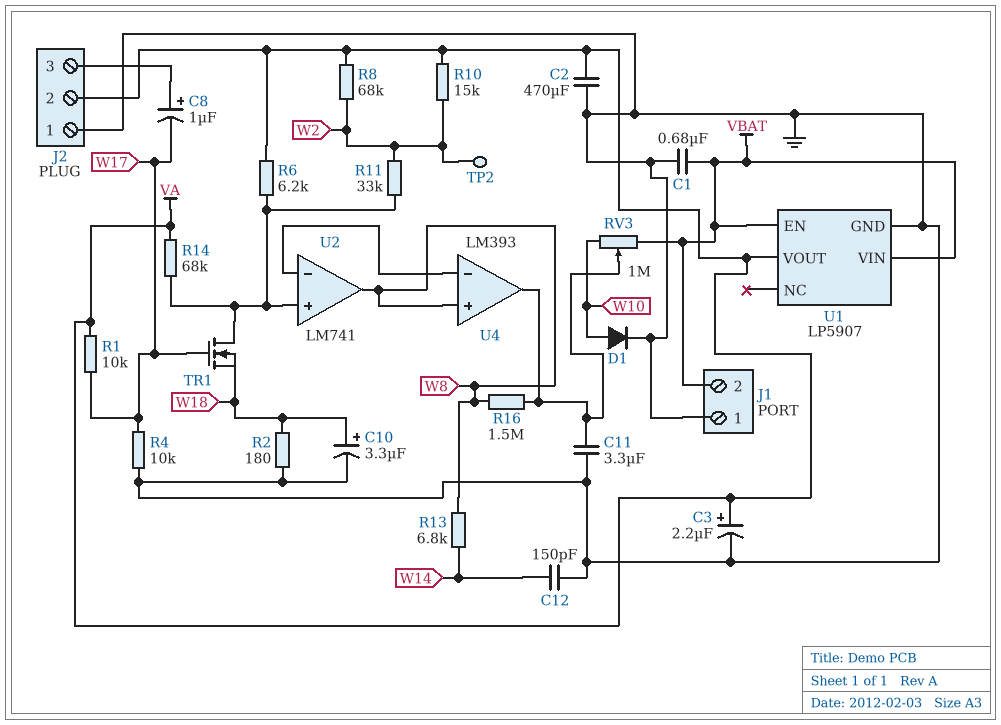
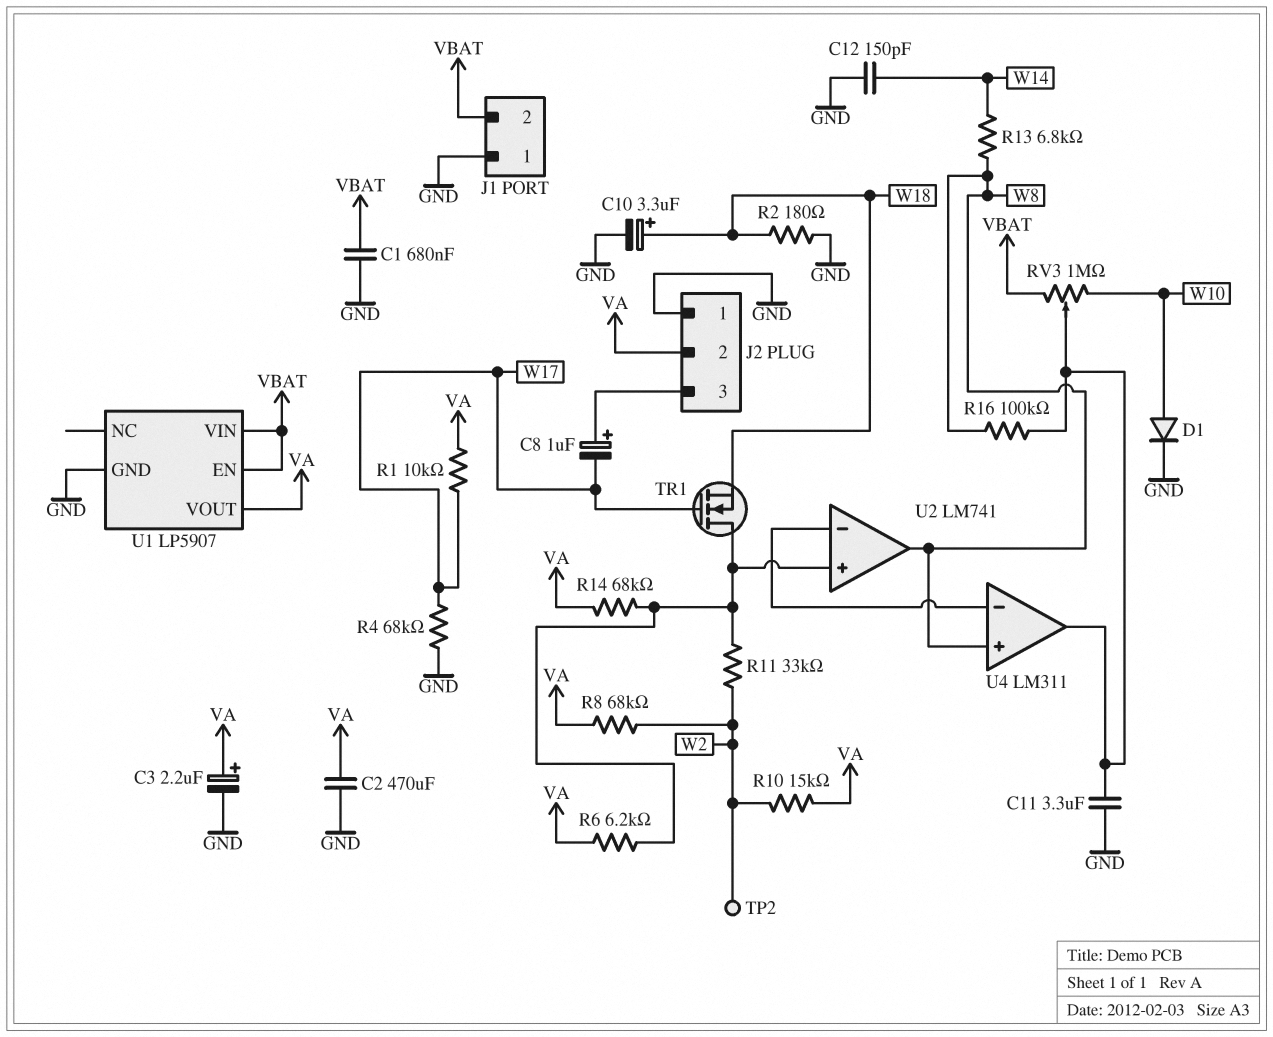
R4: 10k (GND, W17) -> 68k (GND, W17)
R16: 1.5M (U4/out, W8) -> 100k (U4/out, W8)
U4: LM393 -> LM311

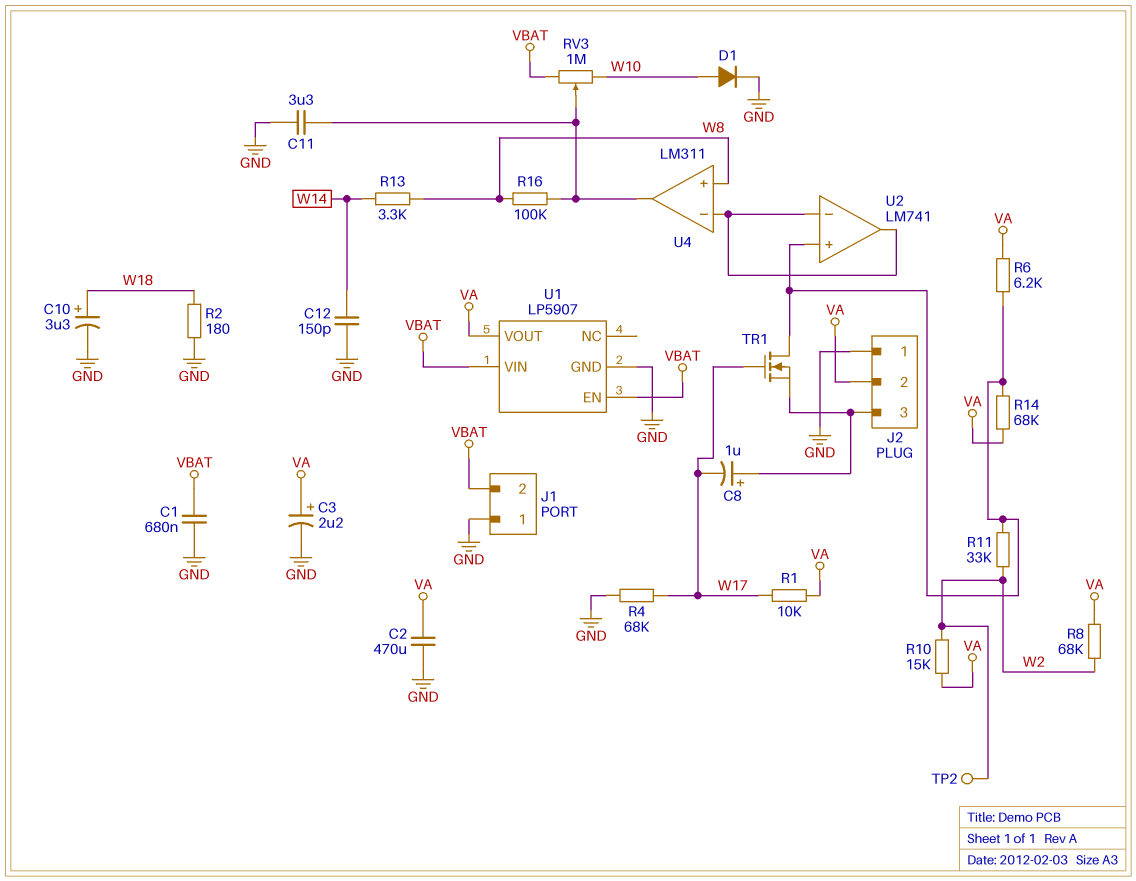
R13: 6.8k (W8, W14) -> 3.3k (W8, W14)
TR1: NMOS (G W17, D U2/in+, S W18) -> NMOS (G W17, D U2/in+, S J2/3)
U2 pin out: W8 -> U2/in-

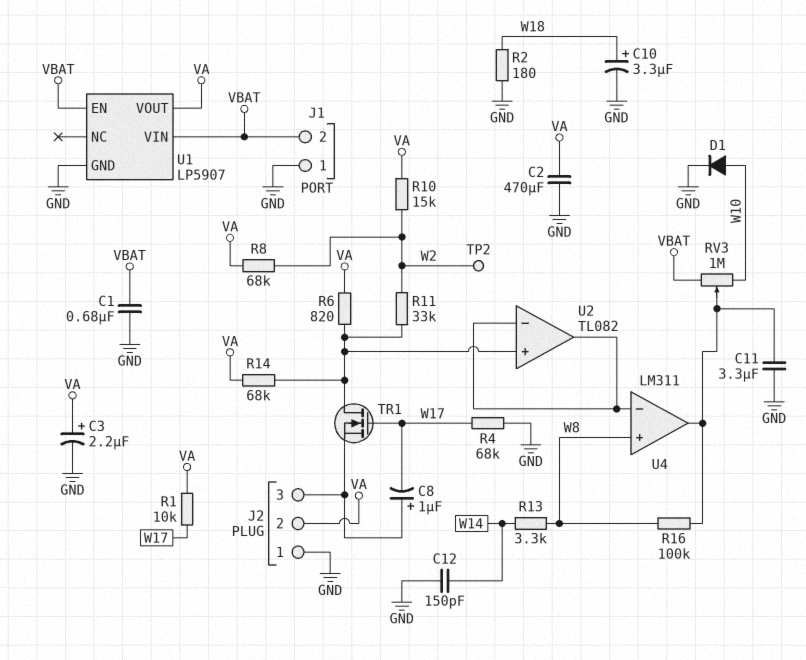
R6: 6.2k (U2/in+, VA) -> 820 (U2/in+, VA)
U2: LM741 -> TL082

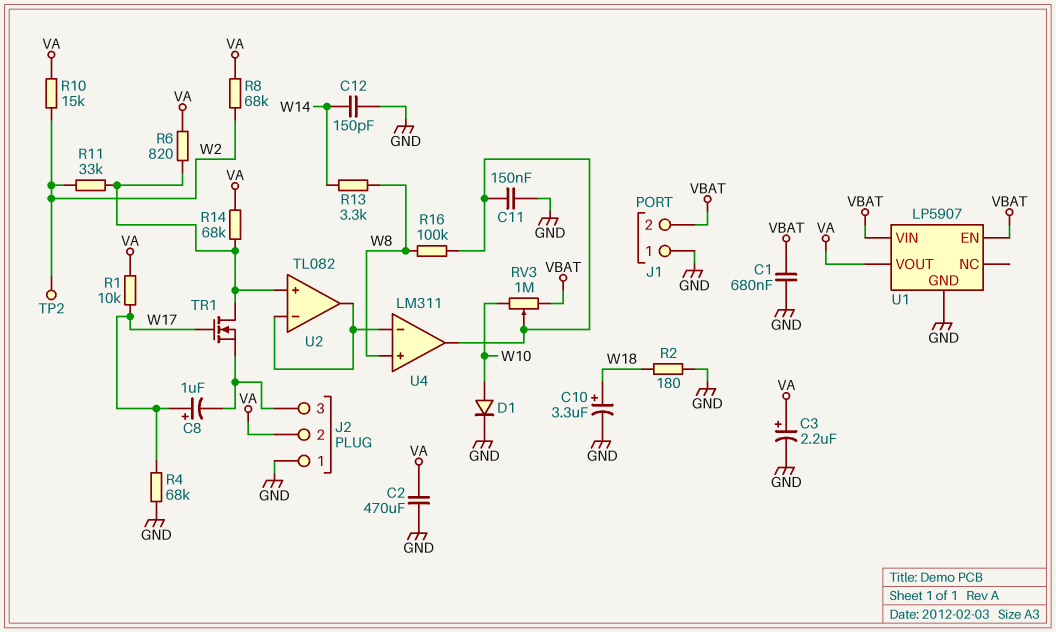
C8: 1uF (plus J2/3, minus W17) -> 1uF (plus W17, minus J2/3)
C11: 3.3uF (GND, U4/out) -> 150nF (GND, U4/out)

